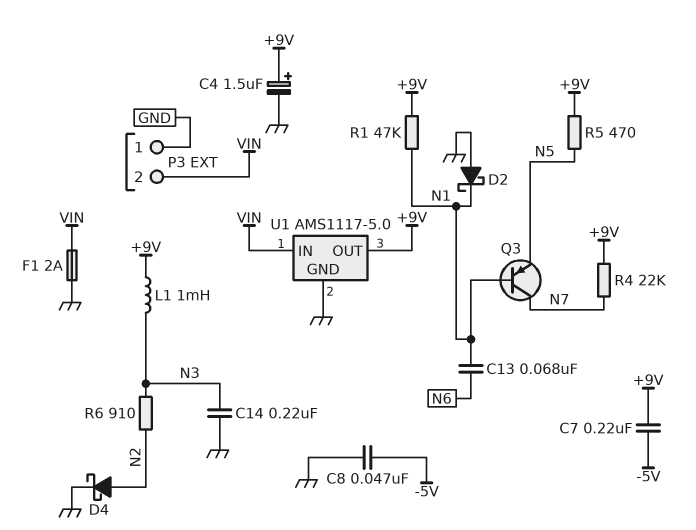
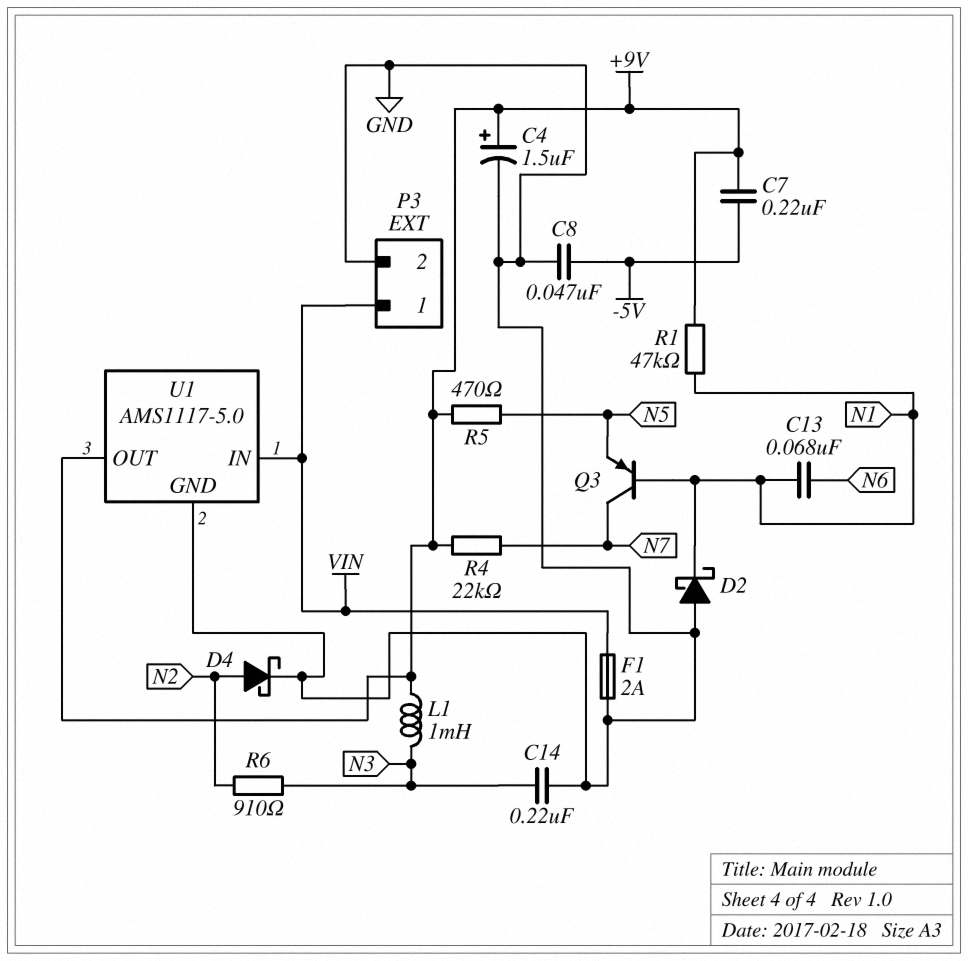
P3 pin 1: GND -> VIN
P3 pin 2: VIN -> GND

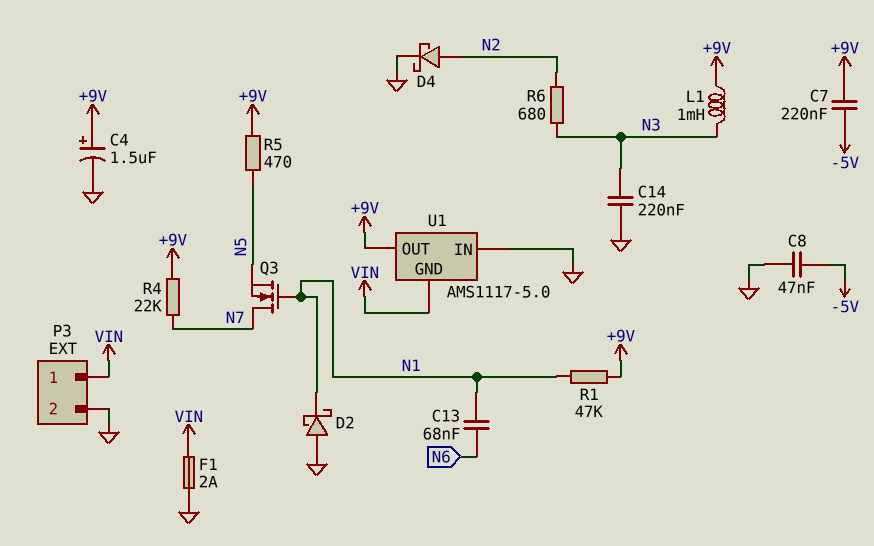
Q3: PNP (B N1, C N7, E N5) -> NMOS (G N1, D N7, S N5)
R6: 910 (N2, N3) -> 680 (N2, N3)
U1 pin GND: GND -> VIN
U1 pin IN: VIN -> GND

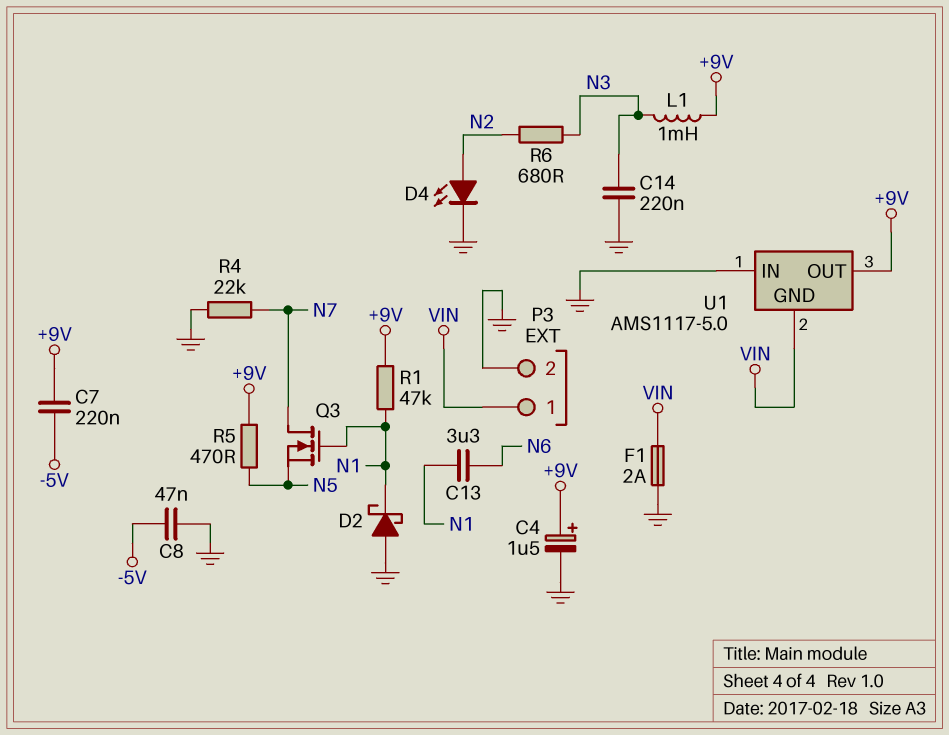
C13: 68nF (N1, N6) -> 3.3uF (N1, N6)
D4: schottky (A N2, K GND) -> LED (A N2, K GND)
R4: 22k (+9V, N7) -> 22k (GND, N7)

